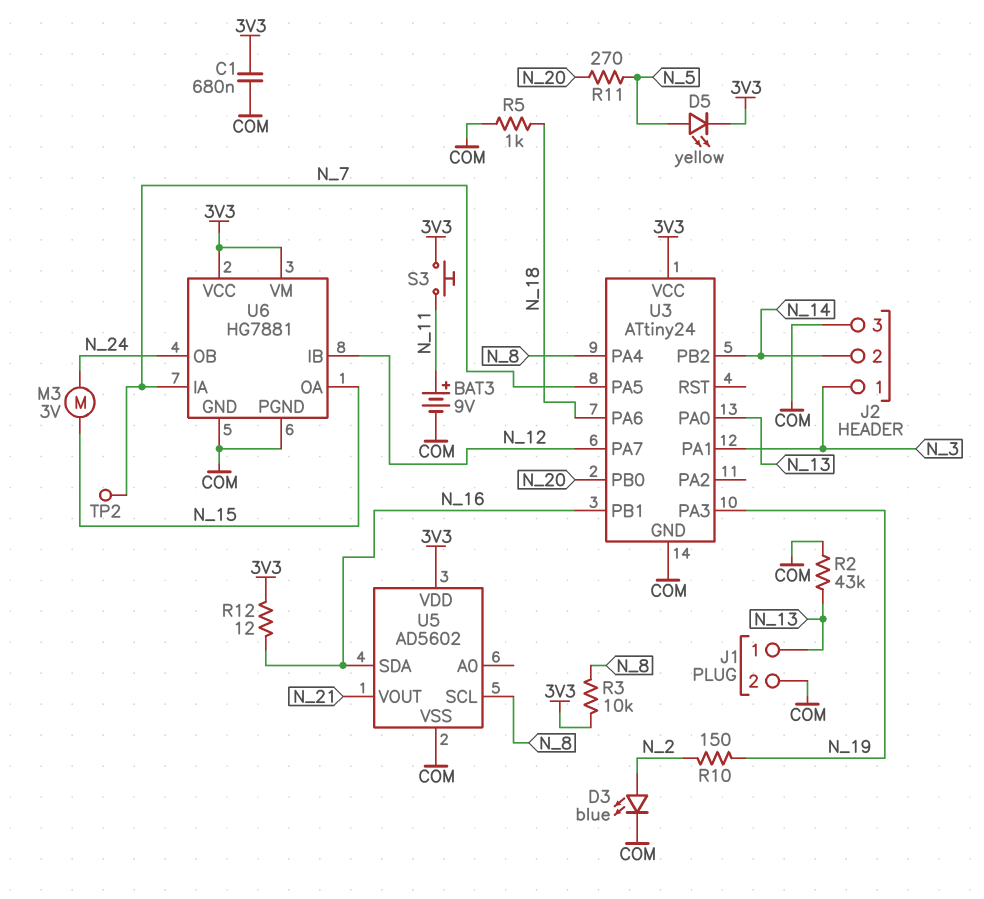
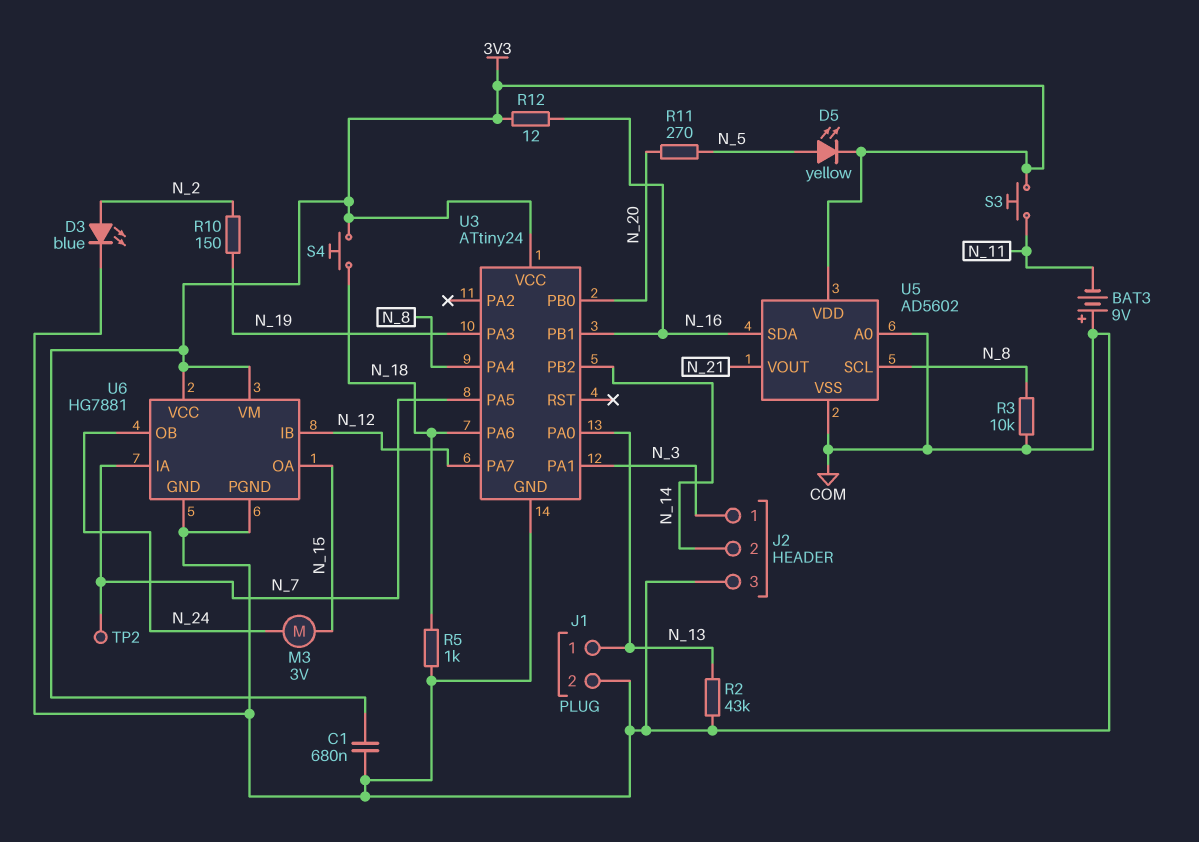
BAT3: 9V (plus N_11, minus COM) -> 9V (plus COM, minus N_11)
R3: 10k (3V3, N_8) -> 10k (COM, N_8)
S4: none -> button (3V3, N_18)
U5 pin A0: none -> COM

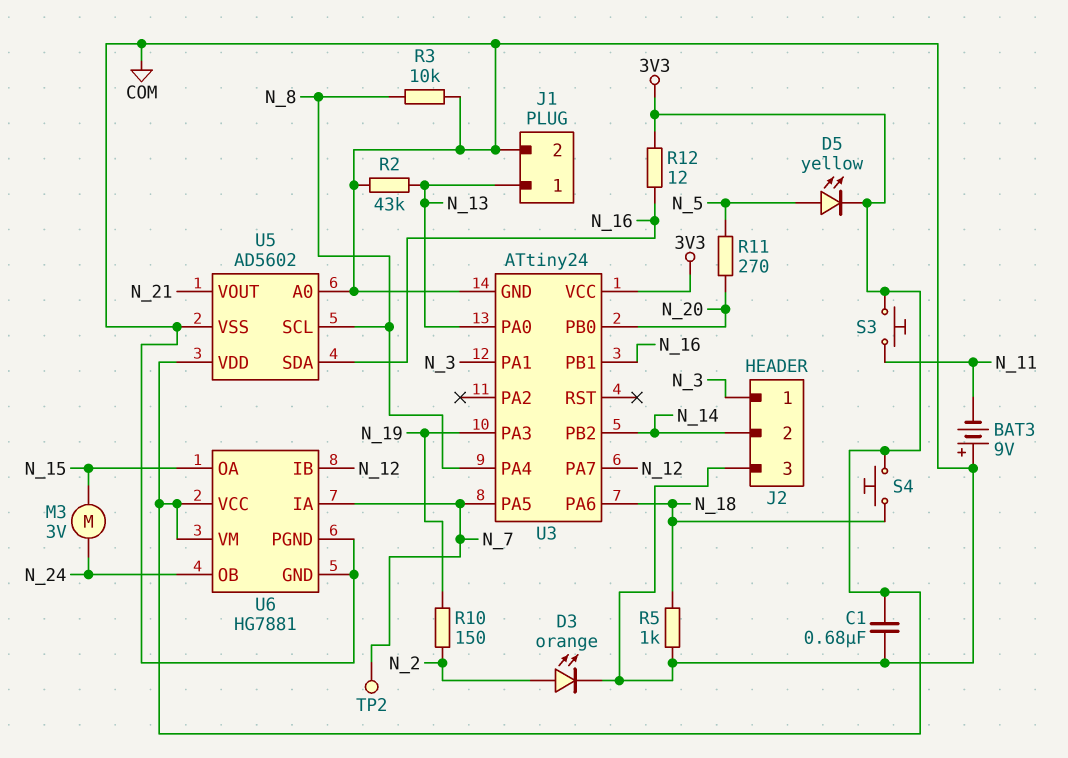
D3: LED blue (A N_2, K COM) -> LED orange (A N_2, K COM)

